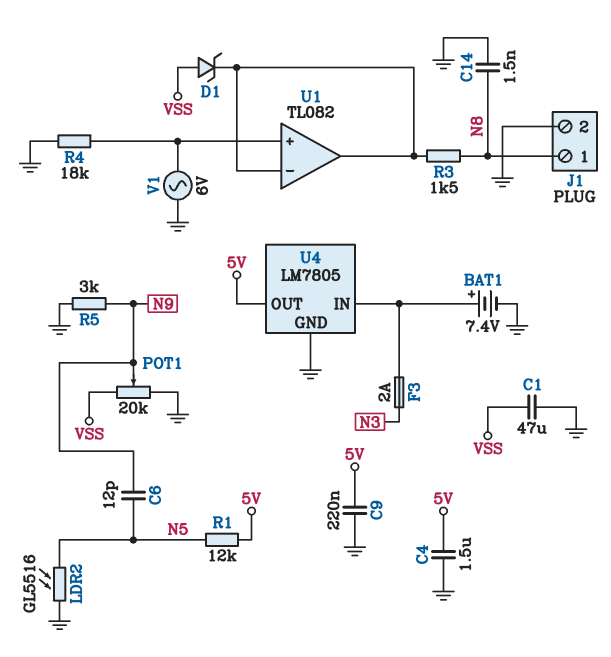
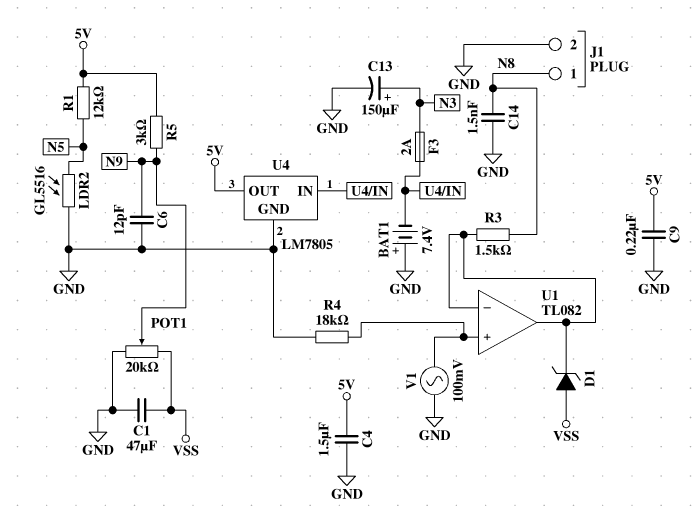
BAT1: 7.4V (plus U4/IN, minus GND) -> 7.4V (plus GND, minus U4/IN)
C6: 12pF (N5, N9) -> 12pF (GND, N9)
C13: none -> 150uF (plus N3, minus GND)
R5: 3k (GND, N9) -> 3k (5V, N9)
V1: AC 6V (GND, U1/in+) -> AC 100mV (GND, U1/in+)

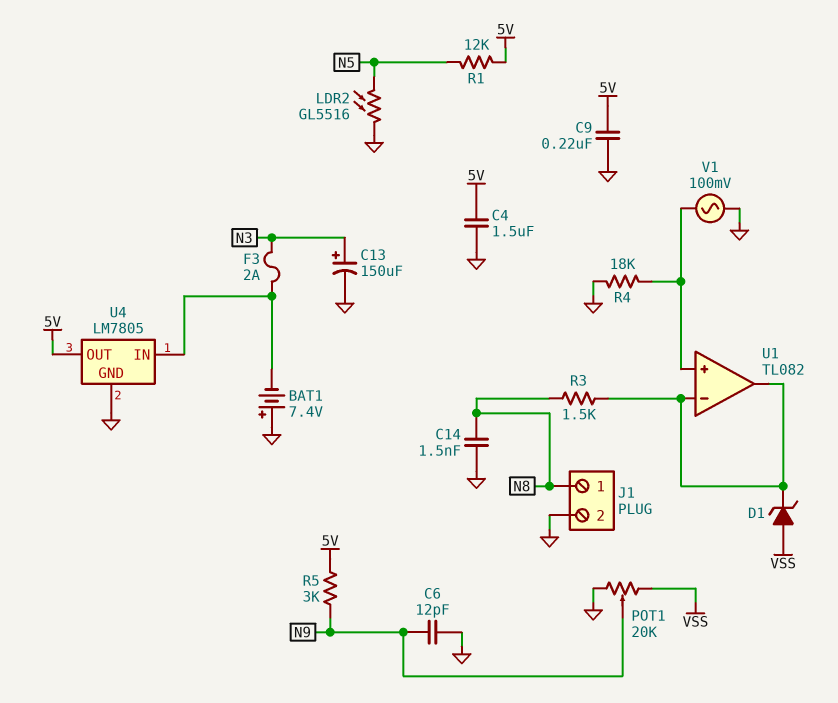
C1: 47uF (GND, VSS) -> none

